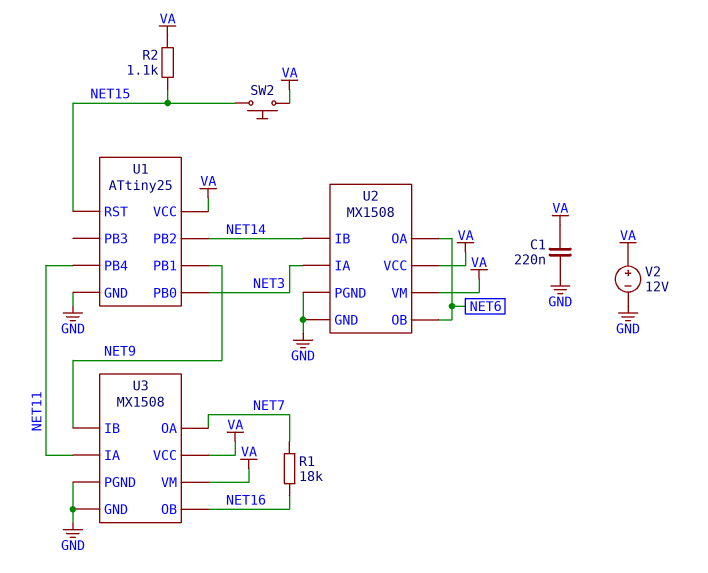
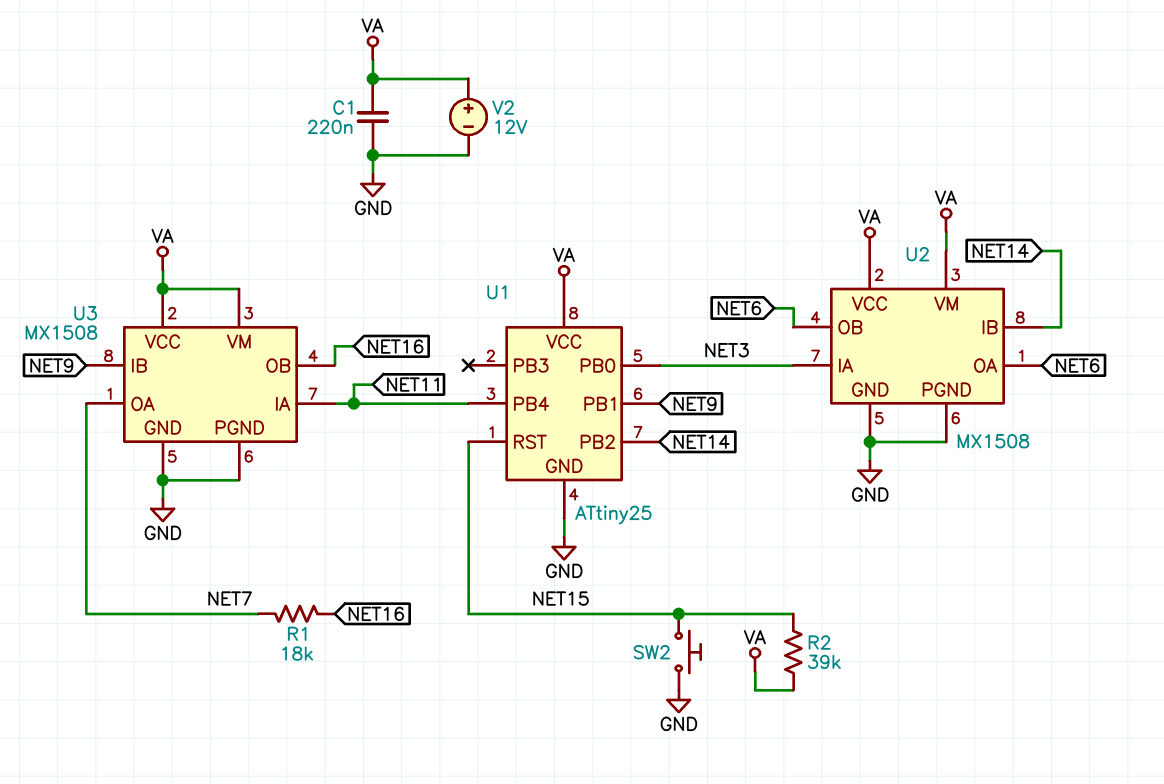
R2: 1.1k (NET15, VA) -> 39k (NET15, VA)
SW2: button (NET15, VA) -> button (GND, NET15)

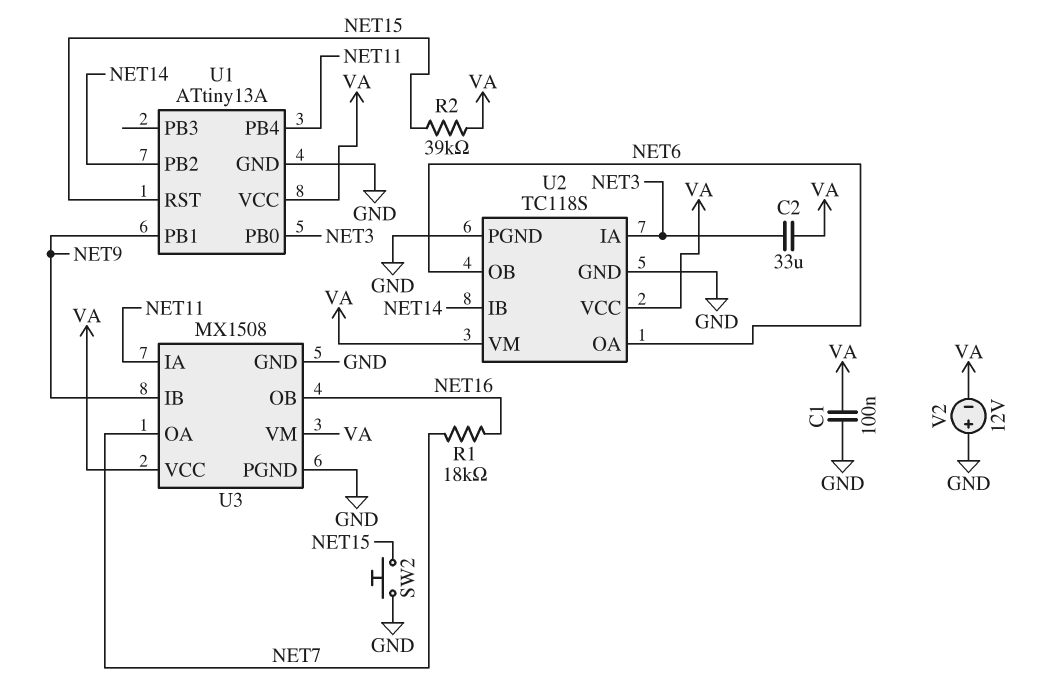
C1: 220nF (GND, VA) -> 100nF (GND, VA)
C2: none -> 33uF (NET3, VA)
U1: ATtiny25 -> ATtiny13A
U2: MX1508 -> TC118S
V2: 12V (plus VA, minus GND) -> 12V (plus GND, minus VA)

